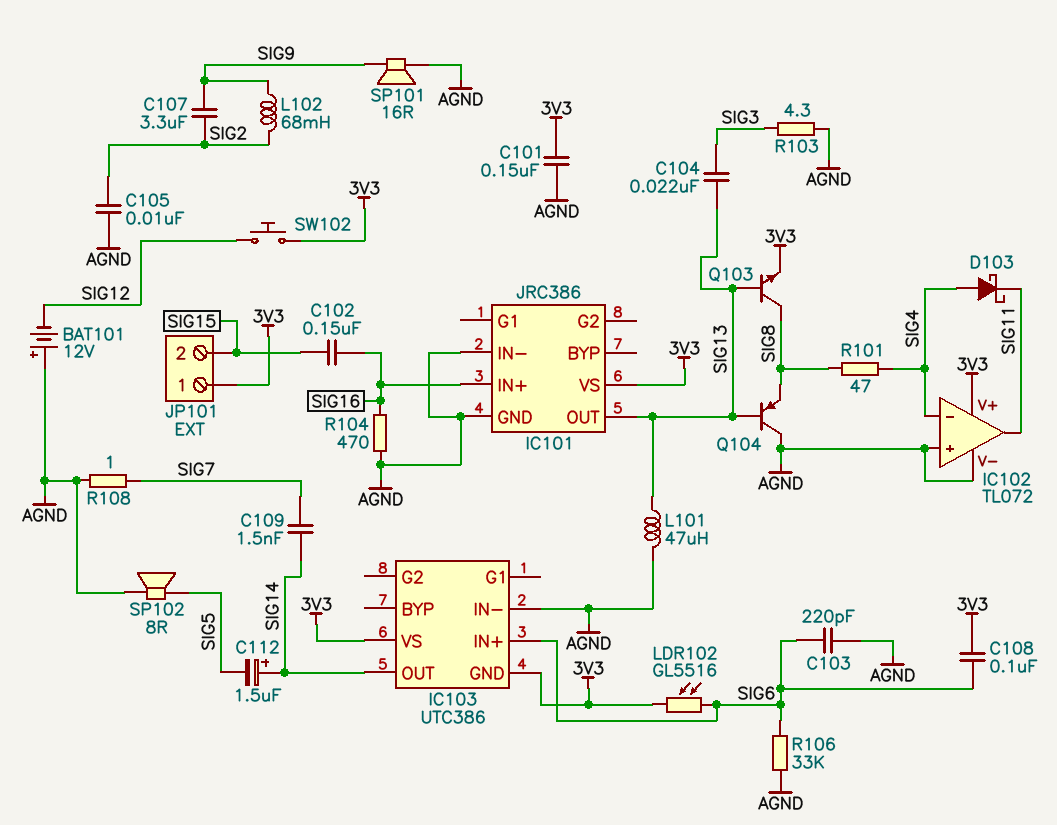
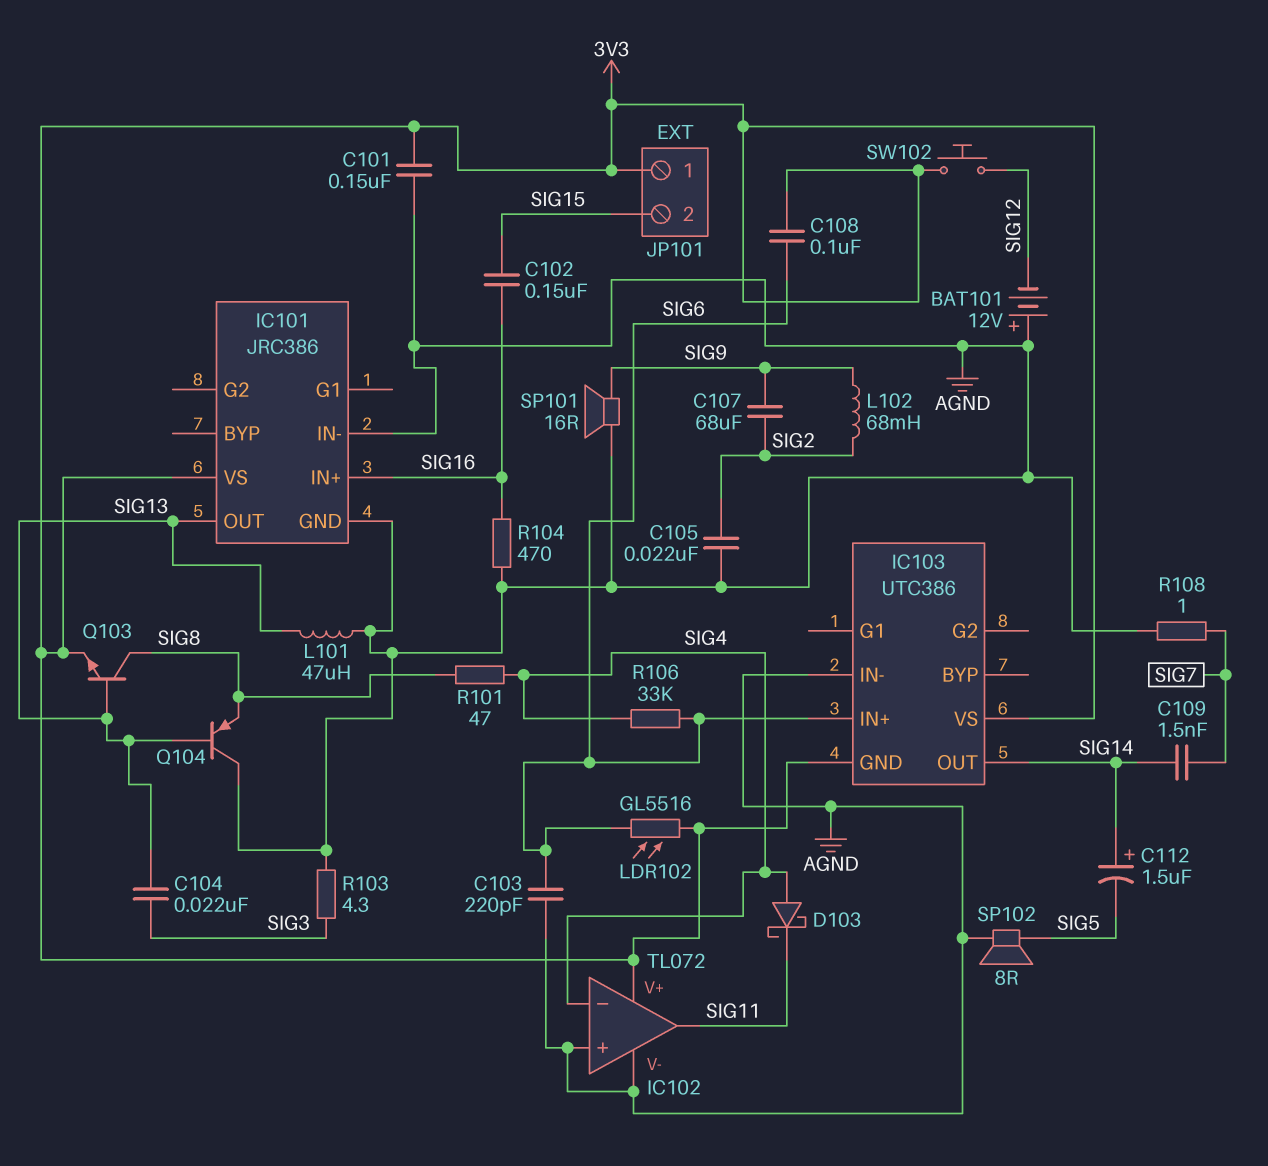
C105: 10nF (AGND, SIG2) -> 22nF (AGND, SIG2)
C107: 3.3uF (SIG2, SIG9) -> 68uF (SIG2, SIG9)
R106: 33k (AGND, SIG6) -> 33k (SIG4, SIG6)

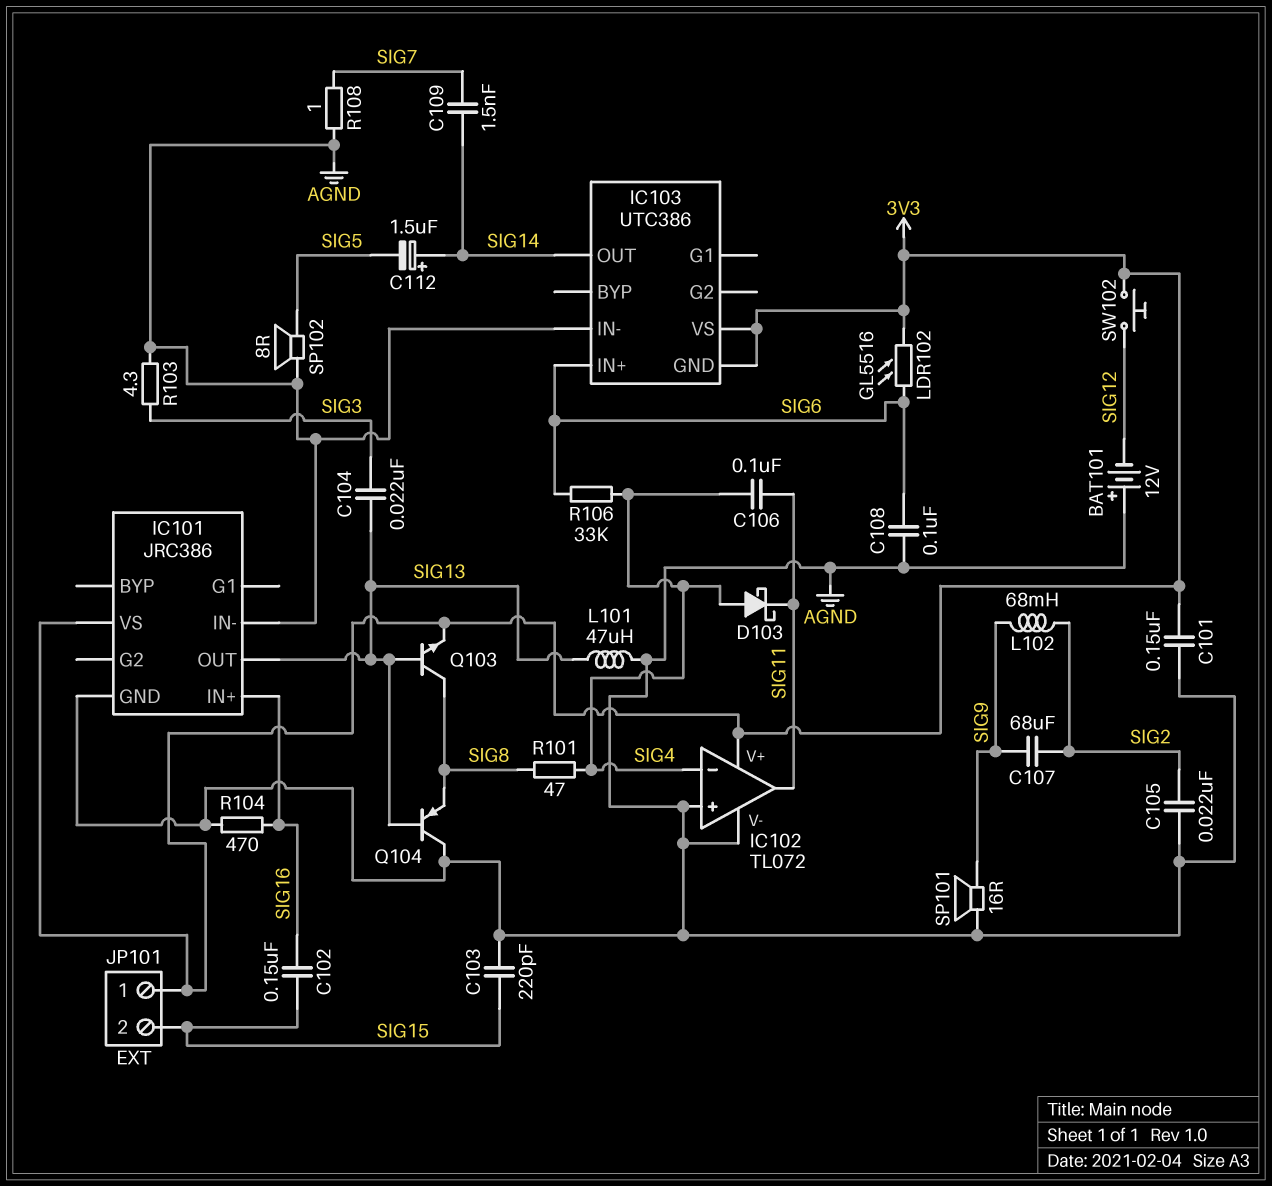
C103: 220pF (AGND, SIG6) -> 220pF (AGND, SIG15)
C106: none -> 100nF (SIG4, SIG11)
C108: 100nF (3V3, SIG6) -> 100nF (AGND, SIG6)

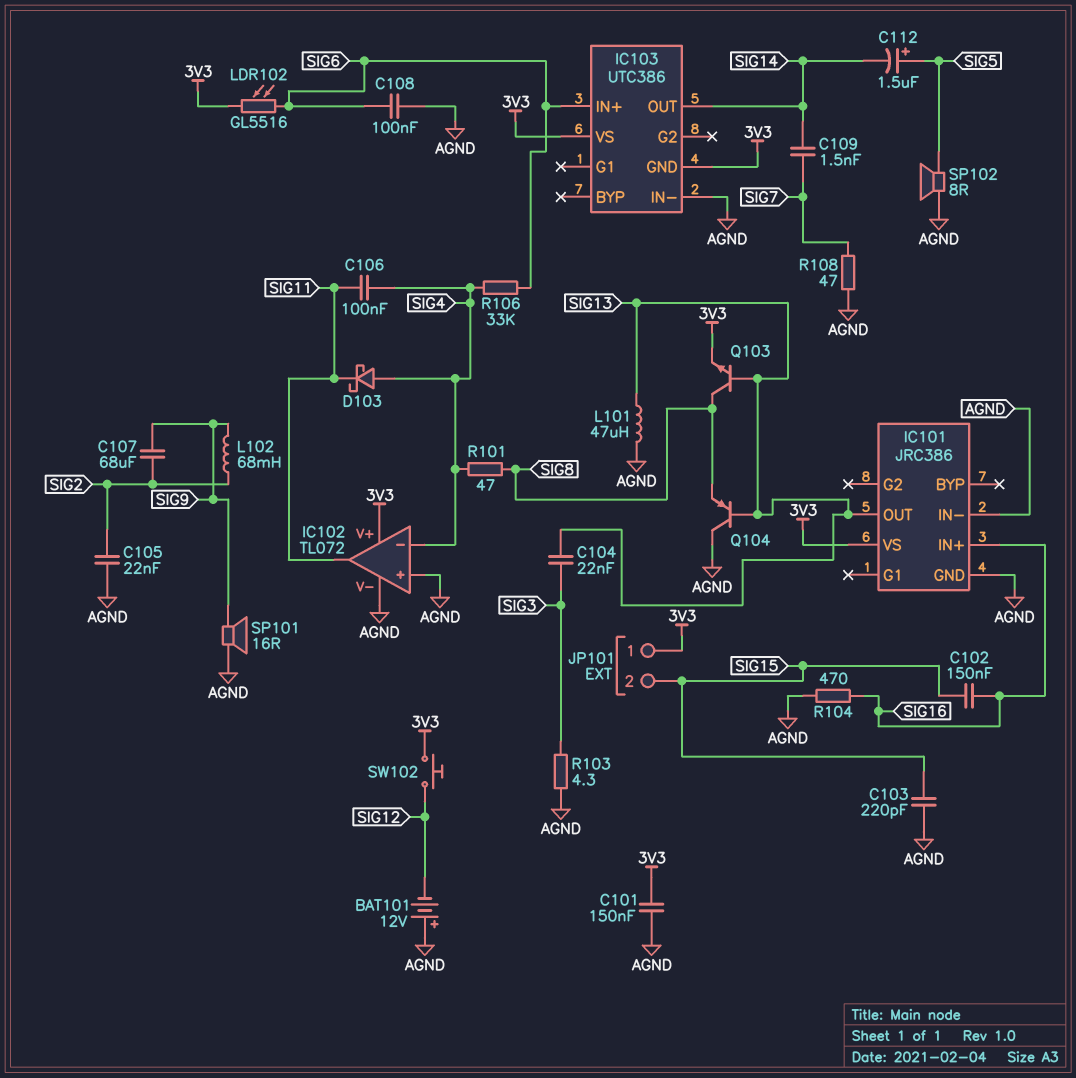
C112: 1.5uF (plus SIG14, minus SIG5) -> 1.5uF (plus SIG5, minus SIG14)
R108: 1 (AGND, SIG7) -> 47 (AGND, SIG7)

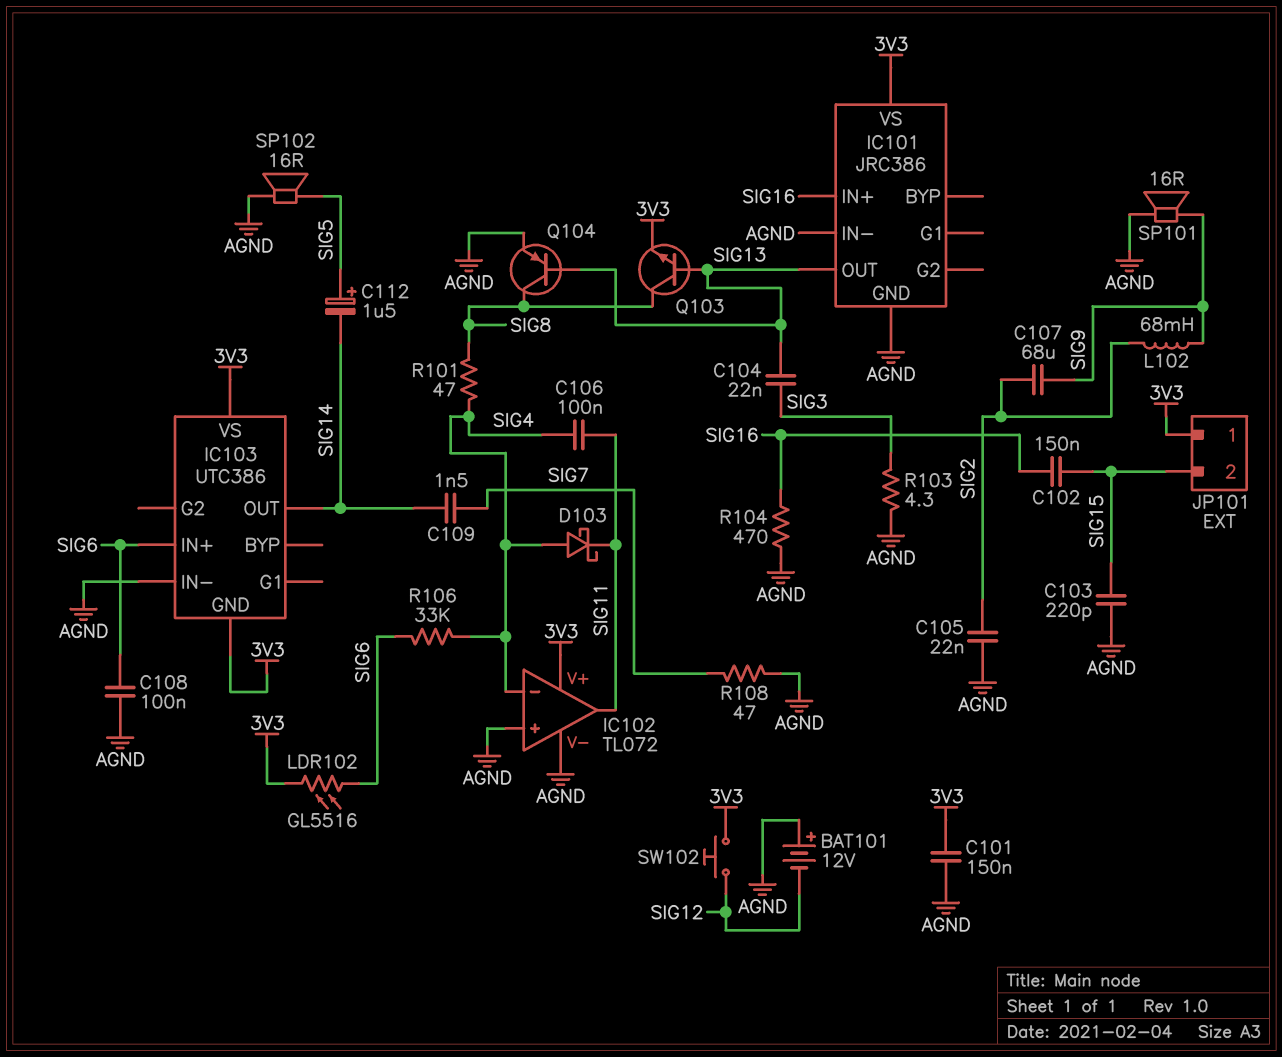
L101: 47uH (AGND, SIG13) -> none
Q104: PNP (B SIG13, C AGND, E SIG8) -> PNP (B SIG13, C SIG8, E AGND)
SP102: speaker 8R (AGND, SIG5) -> speaker 16R (AGND, SIG5)

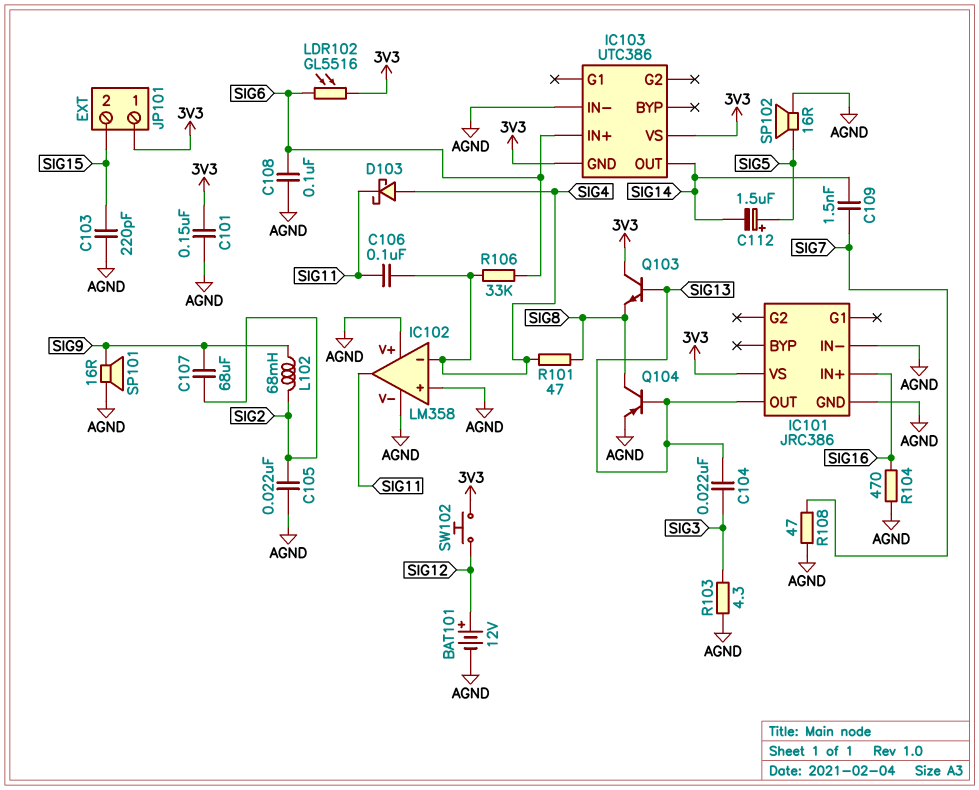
BAT101: 12V (plus AGND, minus SIG12) -> 12V (plus SIG12, minus AGND)
C102: 150nF (SIG15, SIG16) -> none
IC102: TL072 -> LM358
IC102 pin V+: 3V3 -> AGND
Q103: NPN (B SIG13, C SIG8, E 3V3) -> NPN (B SIG13, C 3V3, E SIG8)

